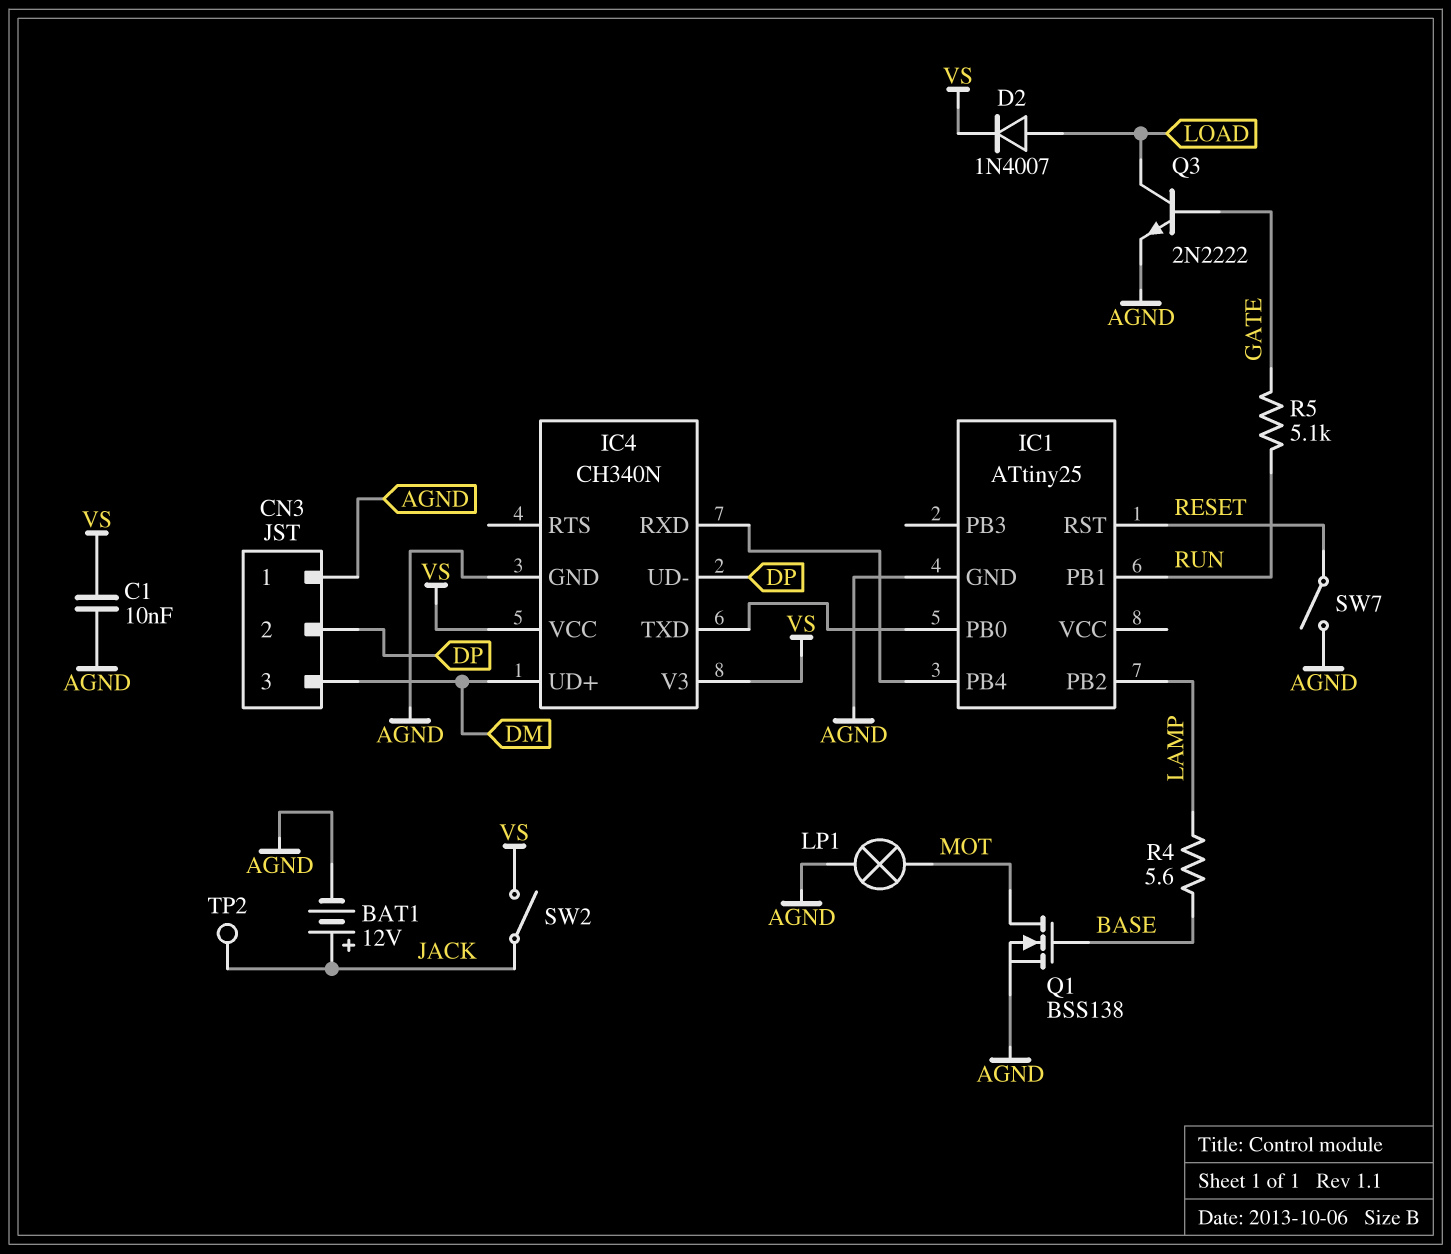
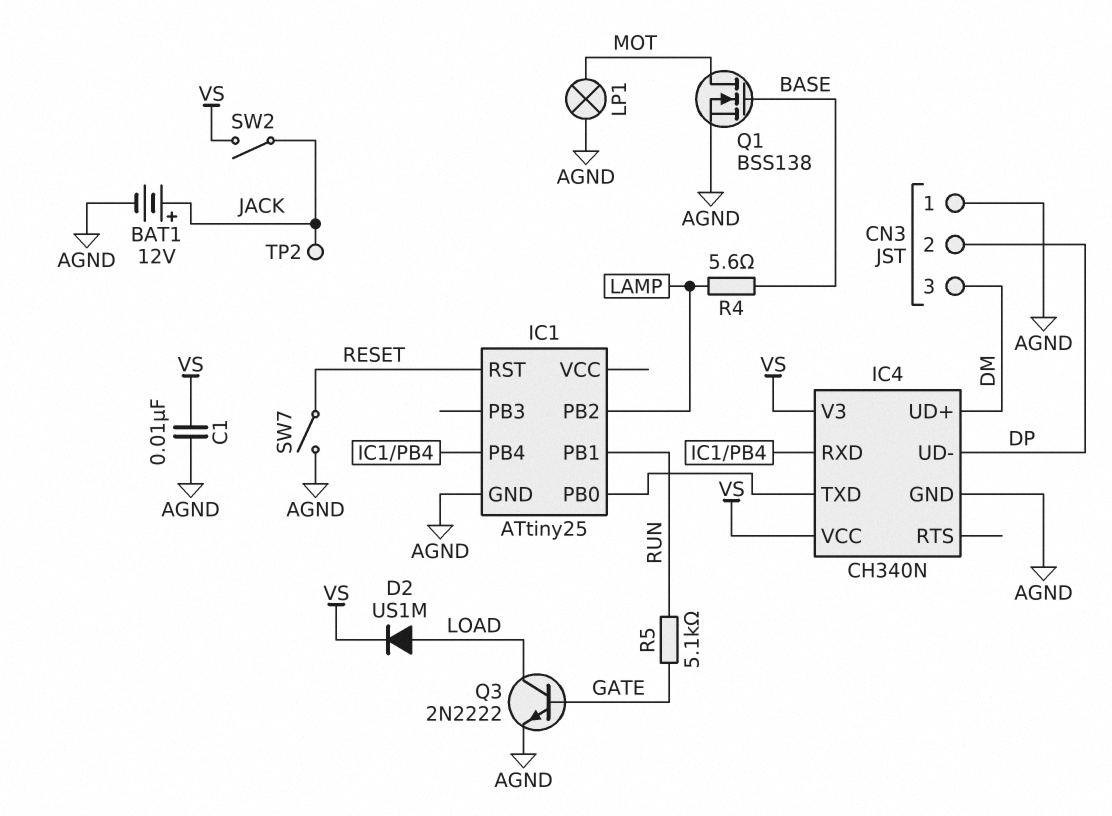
D2: diode 1N4007 (A LOAD, K VS) -> diode US1M (A LOAD, K VS)

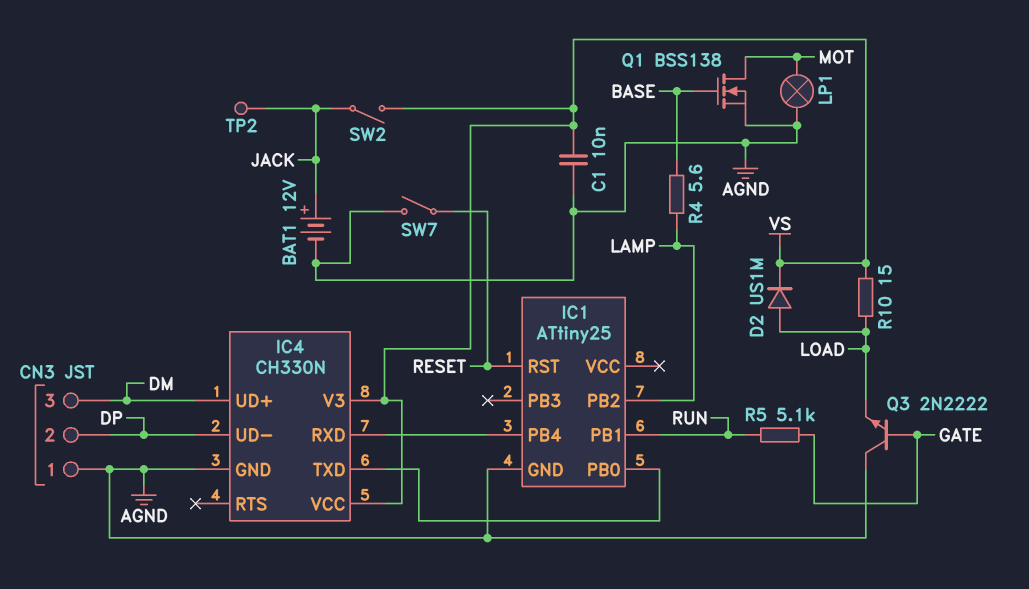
IC4: CH340N -> CH330N
Q3: NPN 2N2222 (B GATE, C LOAD, E AGND) -> NPN 2N2222 (B GATE, C AGND, E LOAD)
R10: none -> 15 (LOAD, VS)

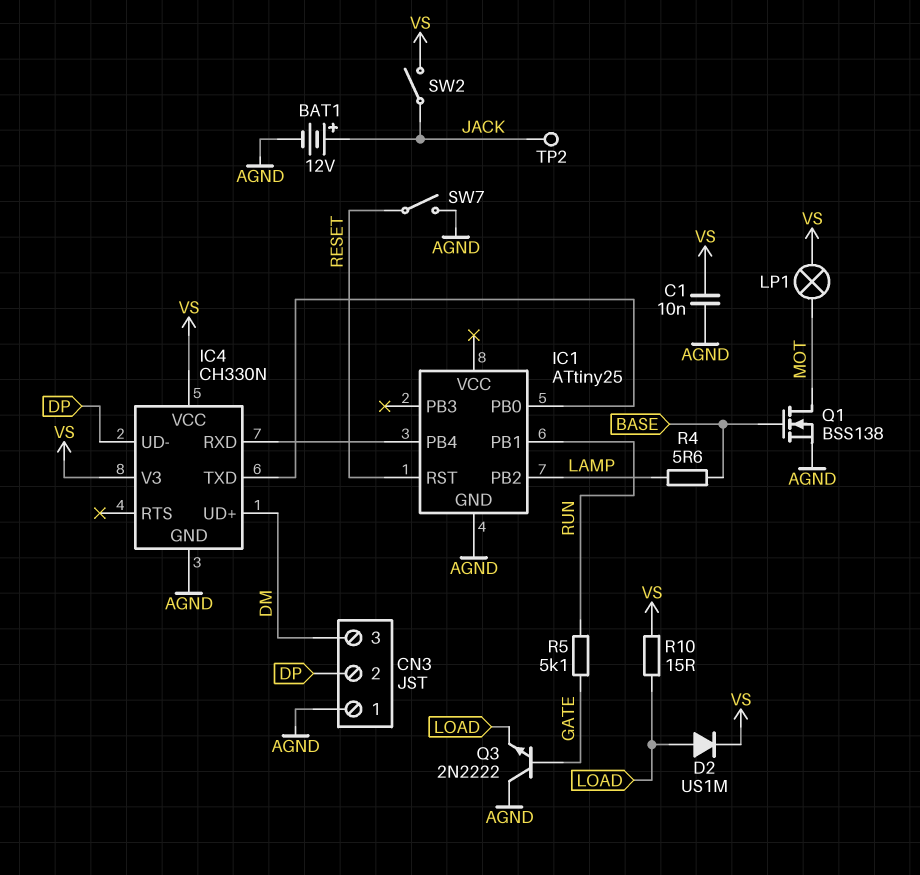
LP1: lamp (AGND, MOT) -> lamp (MOT, VS)

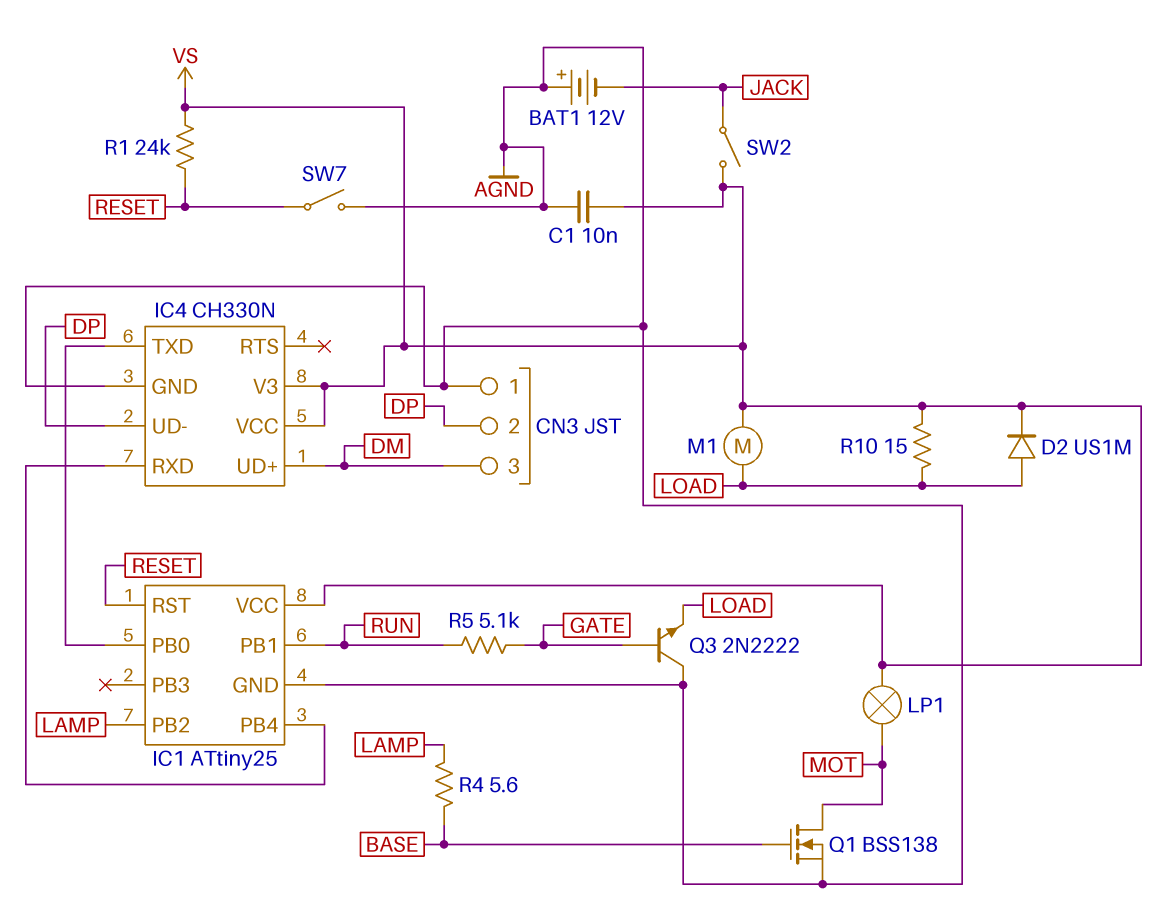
BAT1: 12V (plus JACK, minus AGND) -> 12V (plus AGND, minus JACK)
IC1 pin VCC: none -> VS
M1: none -> motor (LOAD, VS)
R1: none -> 24k (RESET, VS)
TP2: test point (JACK) -> none

